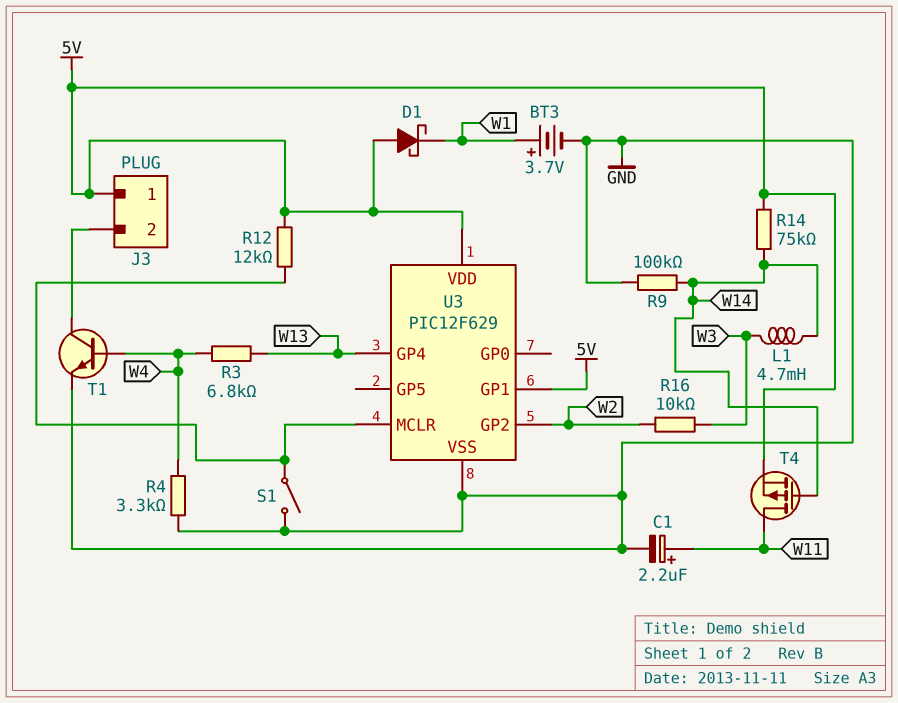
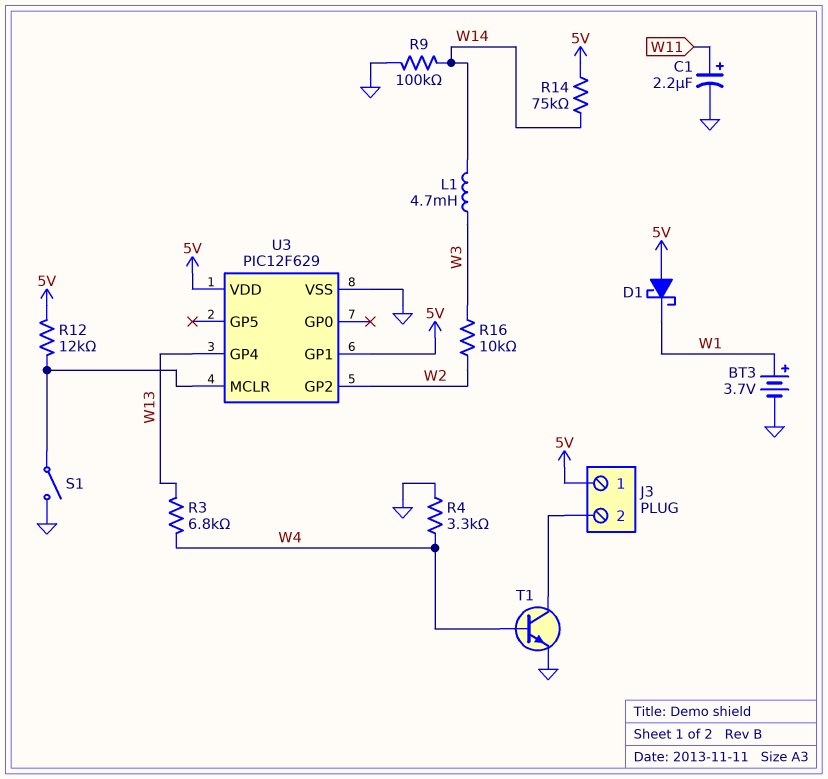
T4: PMOS (G W14, D W11, S 5V) -> none

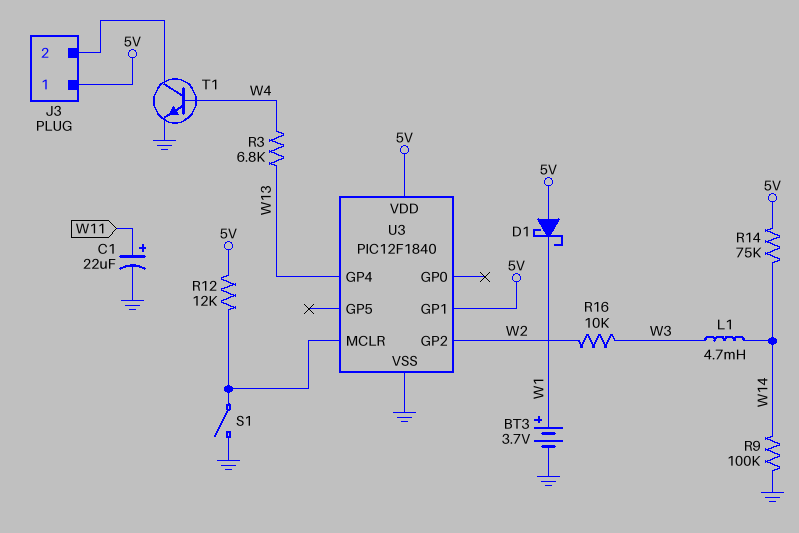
C1: 2.2uF (plus W11, minus GND) -> 22uF (plus W11, minus GND)
R4: 3.3k (GND, W4) -> none
U3: PIC12F629 -> PIC12F1840

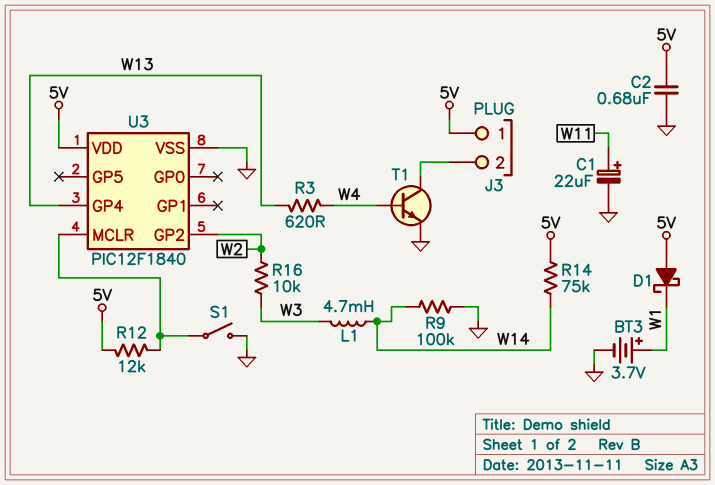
C2: none -> 680nF (5V, GND)
R3: 6.8k (W4, W13) -> 620 (W4, W13)
U3 pin GP1: 5V -> none

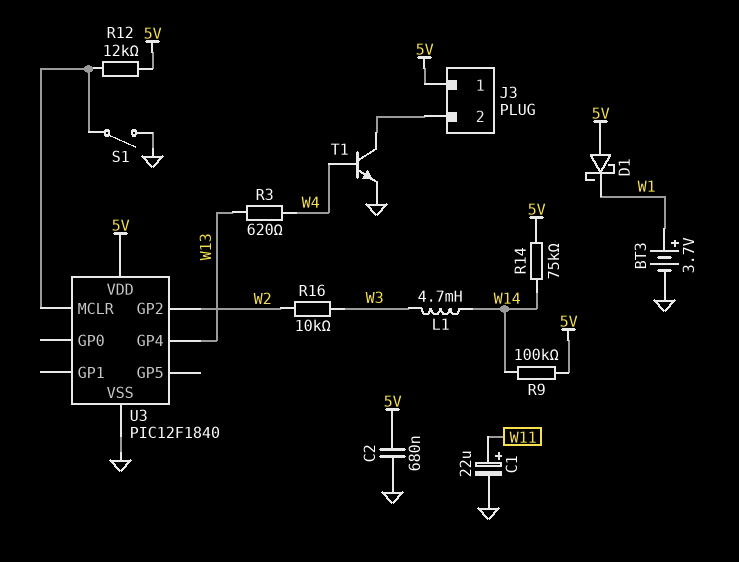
R9: 100k (GND, W14) -> 100k (5V, W14)

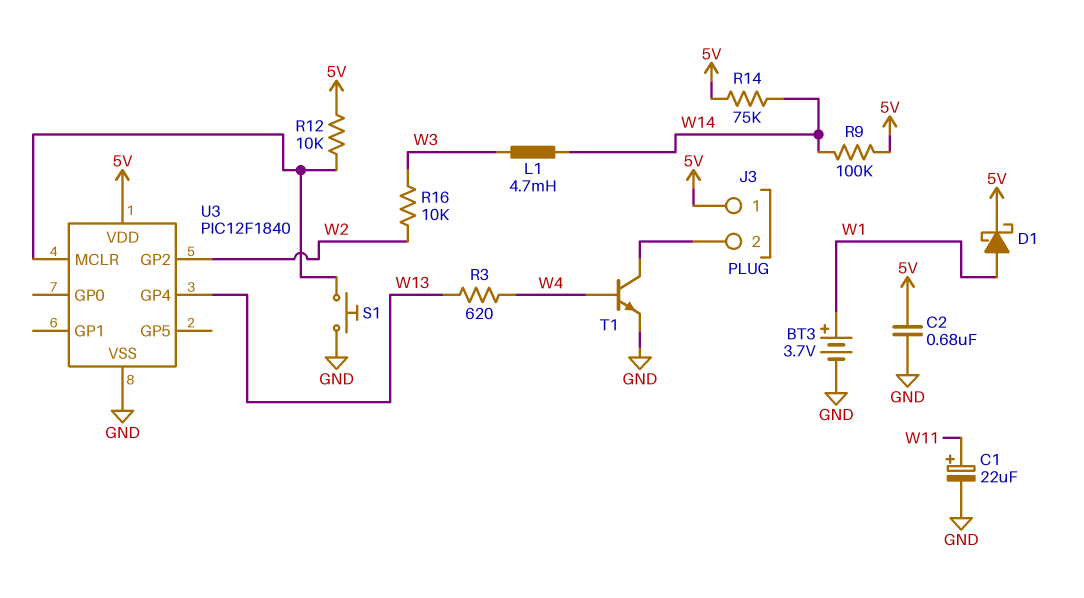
D1: schottky (A 5V, K W1) -> schottky (A W1, K 5V)
R12: 12k (5V, U3/MCLR) -> 10k (5V, U3/MCLR)
S1: switch (GND, U3/MCLR) -> button (GND, U3/MCLR)

